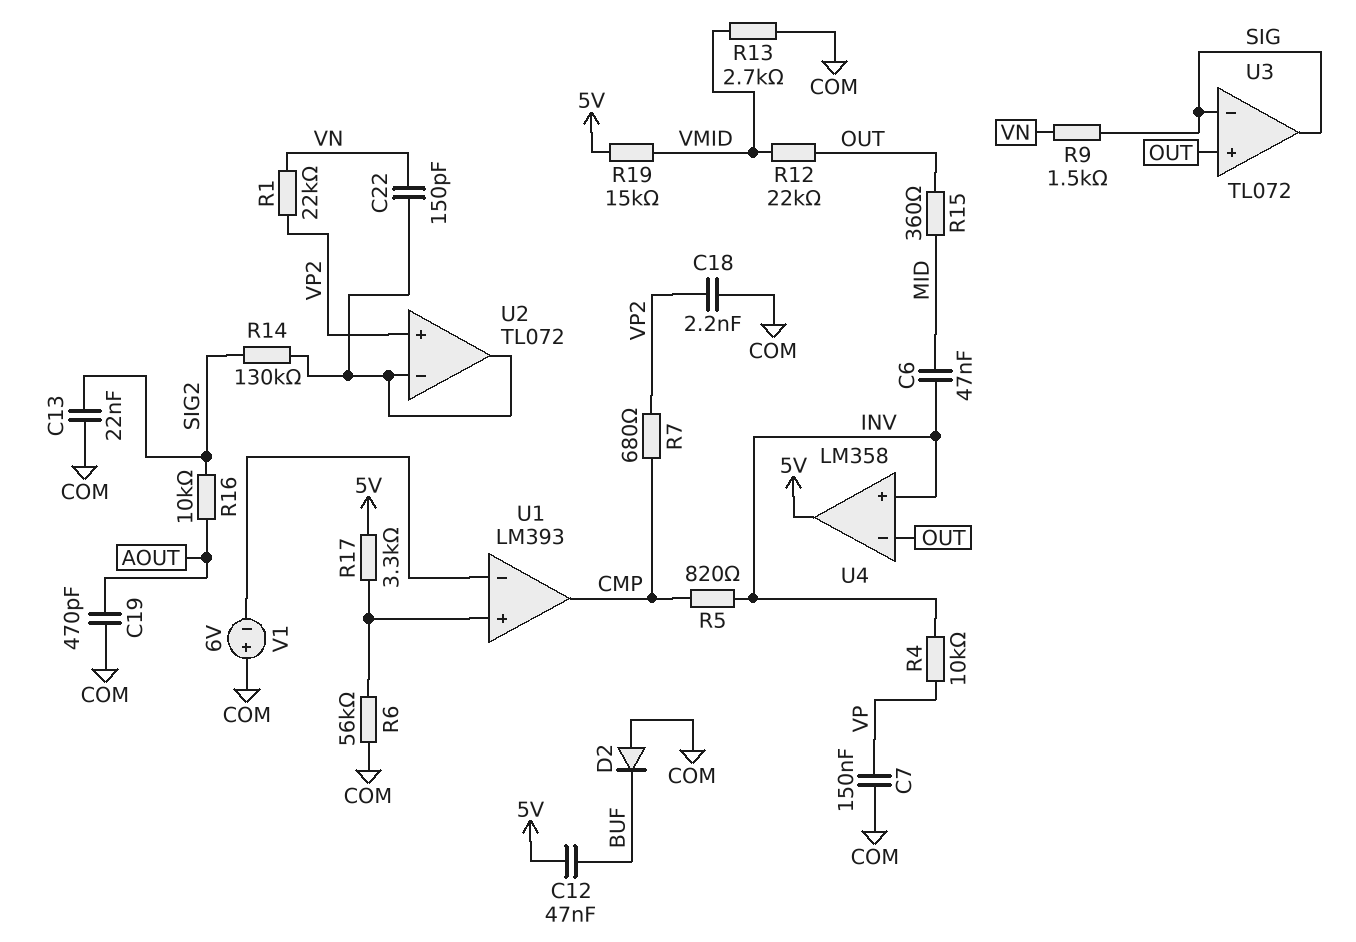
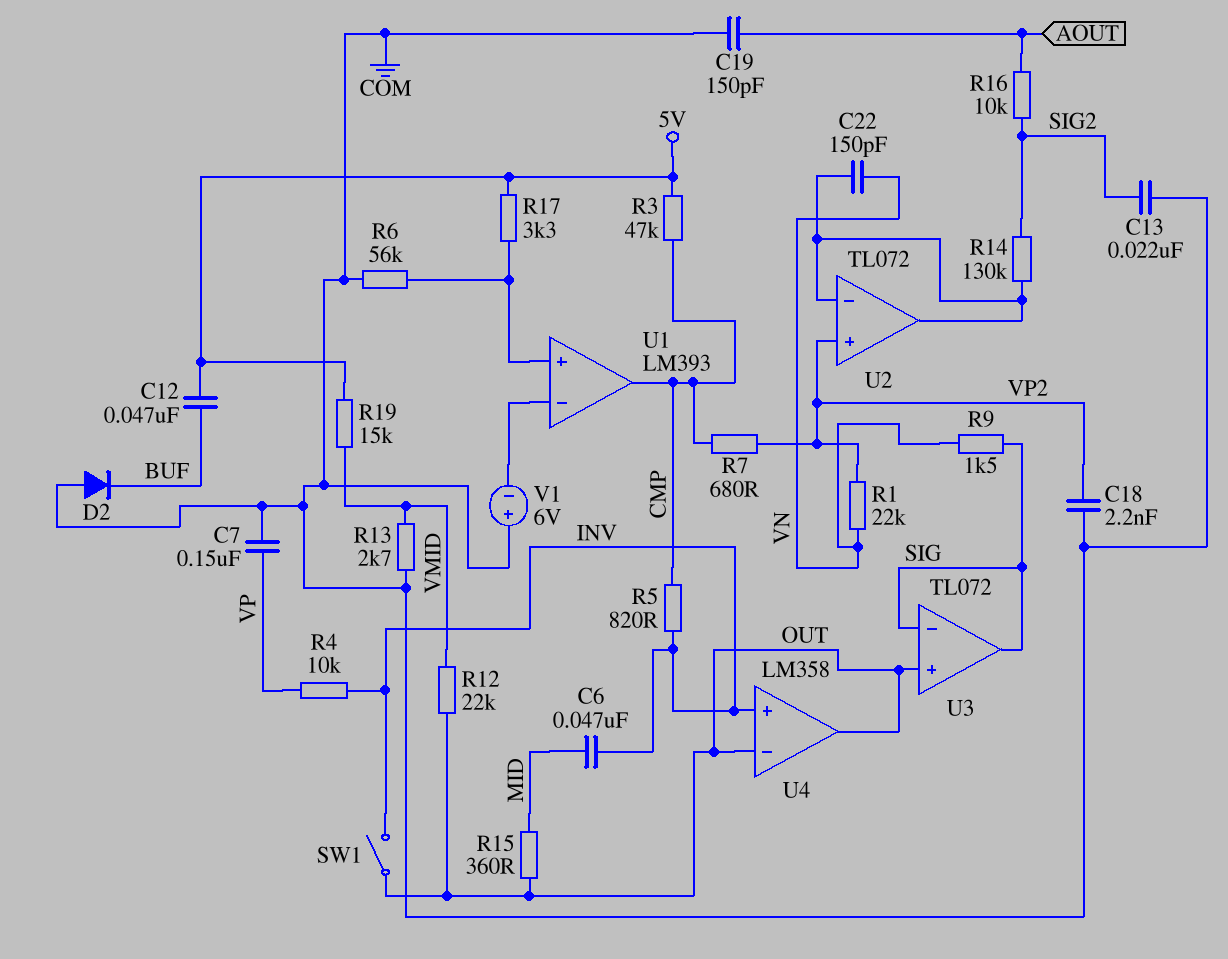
C19: 470pF (AOUT, COM) -> 150pF (AOUT, COM)
R3: none -> 47k (5V, CMP)
SW1: none -> switch (INV, OUT)
U4 pin out: 5V -> OUT

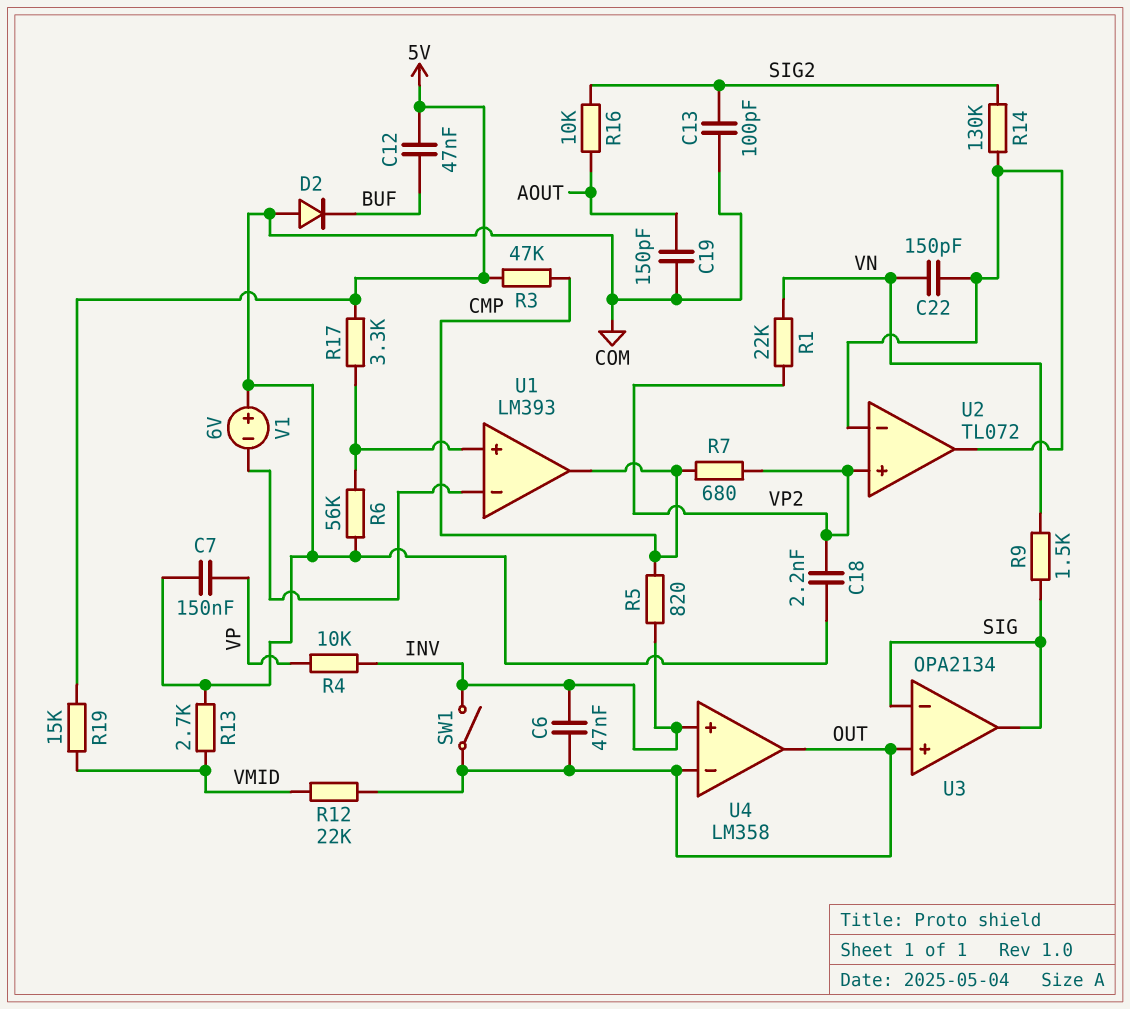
C6: 47nF (INV, MID) -> 47nF (INV, OUT)
C13: 22nF (COM, SIG2) -> 100pF (COM, SIG2)
R15: 360 (MID, OUT) -> none
U3: TL072 -> OPA2134

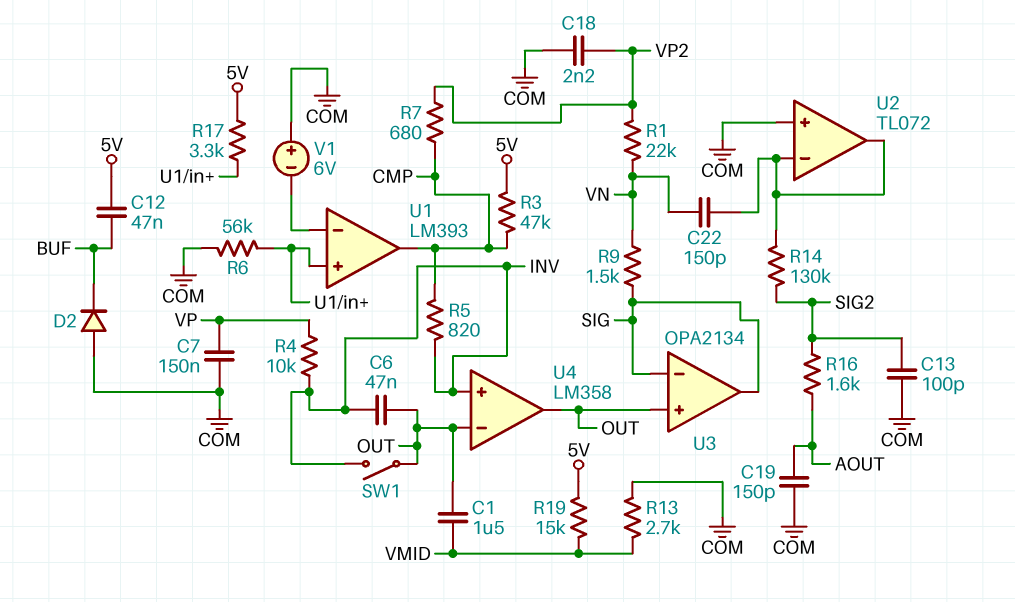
C1: none -> 1.5uF (OUT, VMID)
R12: 22k (OUT, VMID) -> none
R16: 10k (AOUT, SIG2) -> 1.6k (AOUT, SIG2)
U2 pin in+: VP2 -> COM

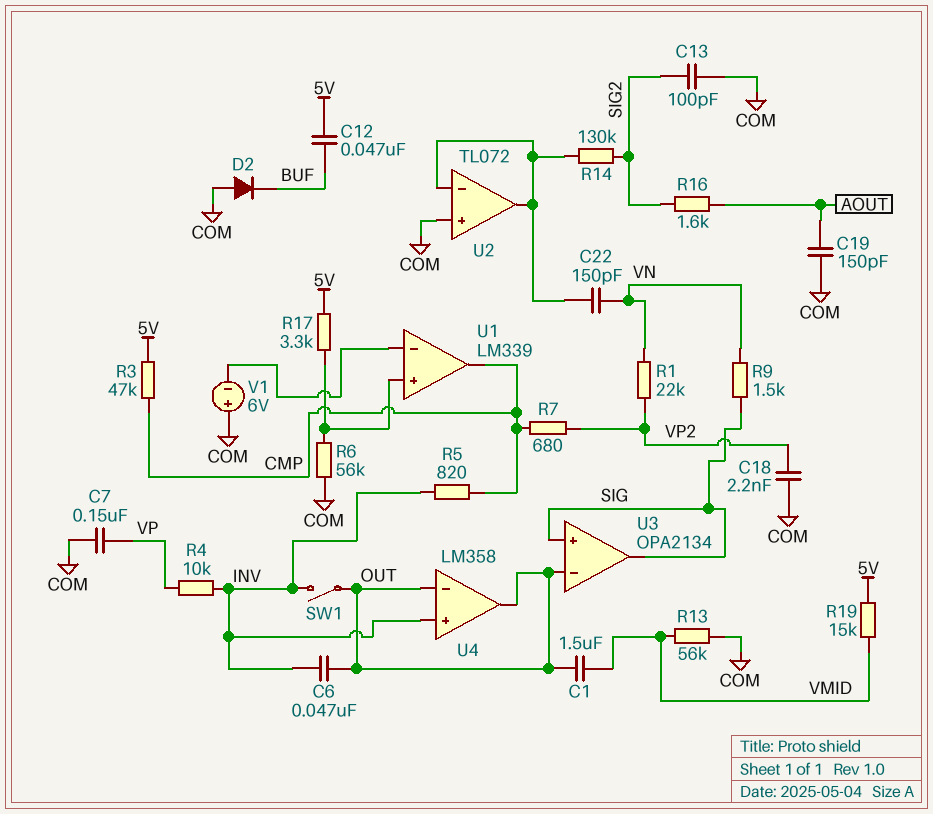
R13: 2.7k (COM, VMID) -> 56k (COM, VMID)
U1: LM393 -> LM339
U3 pin in+: OUT -> SIG
U3 pin in-: SIG -> OUT

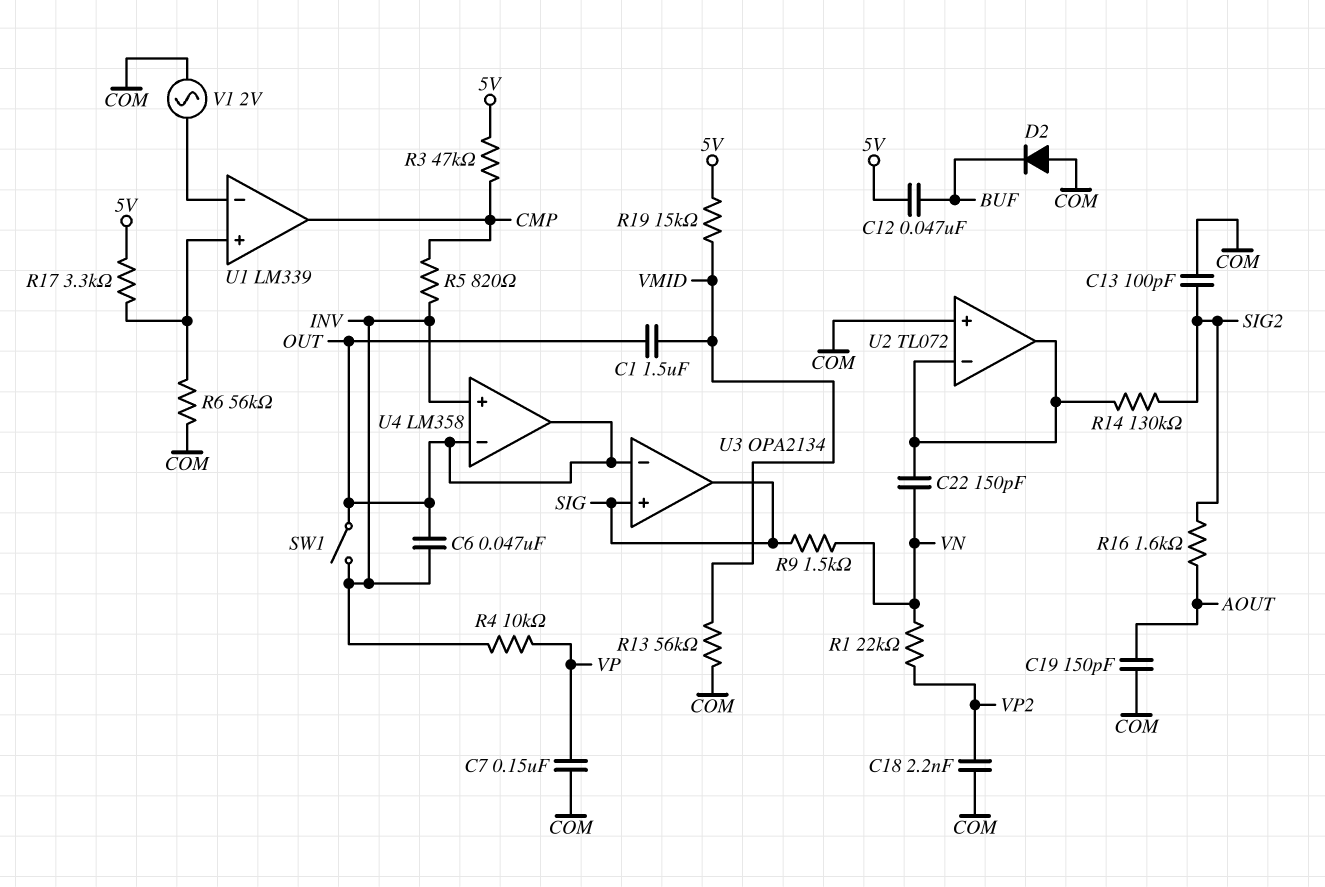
R7: 680 (CMP, VP2) -> none
V1: 6V (plus COM, minus U1/in-) -> AC 2V (COM, U1/in-)

